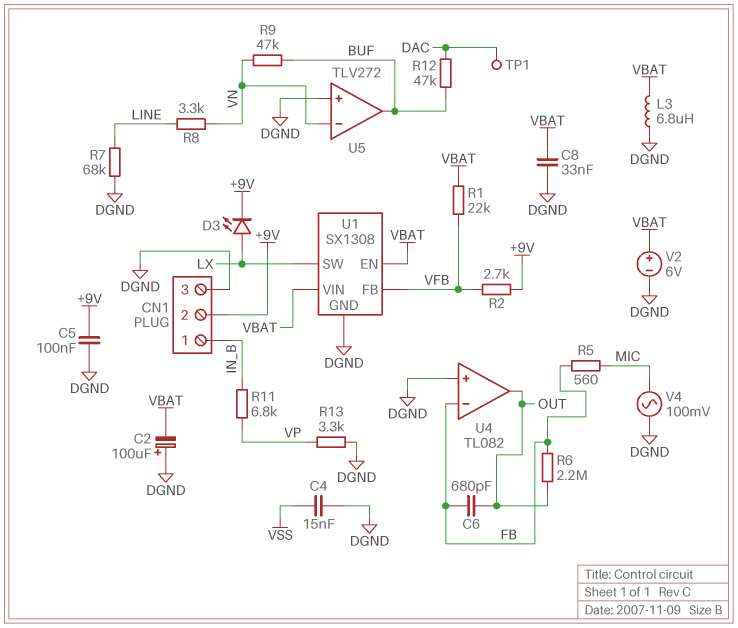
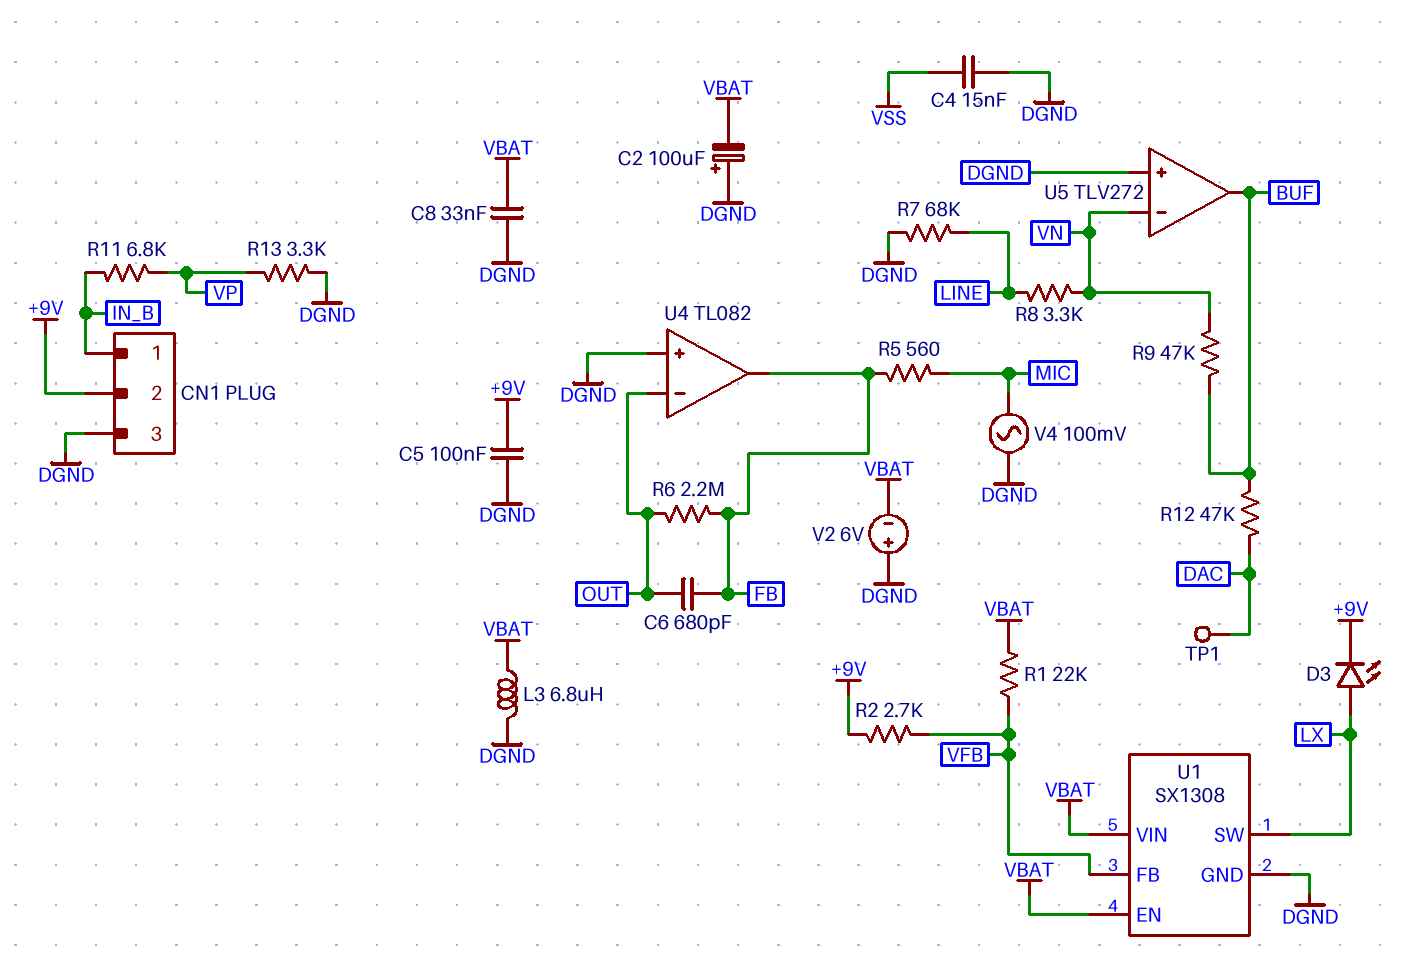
U4 pin in-: FB -> OUT
U4 pin out: OUT -> FB
V2: 6V (plus VBAT, minus DGND) -> 6V (plus DGND, minus VBAT)

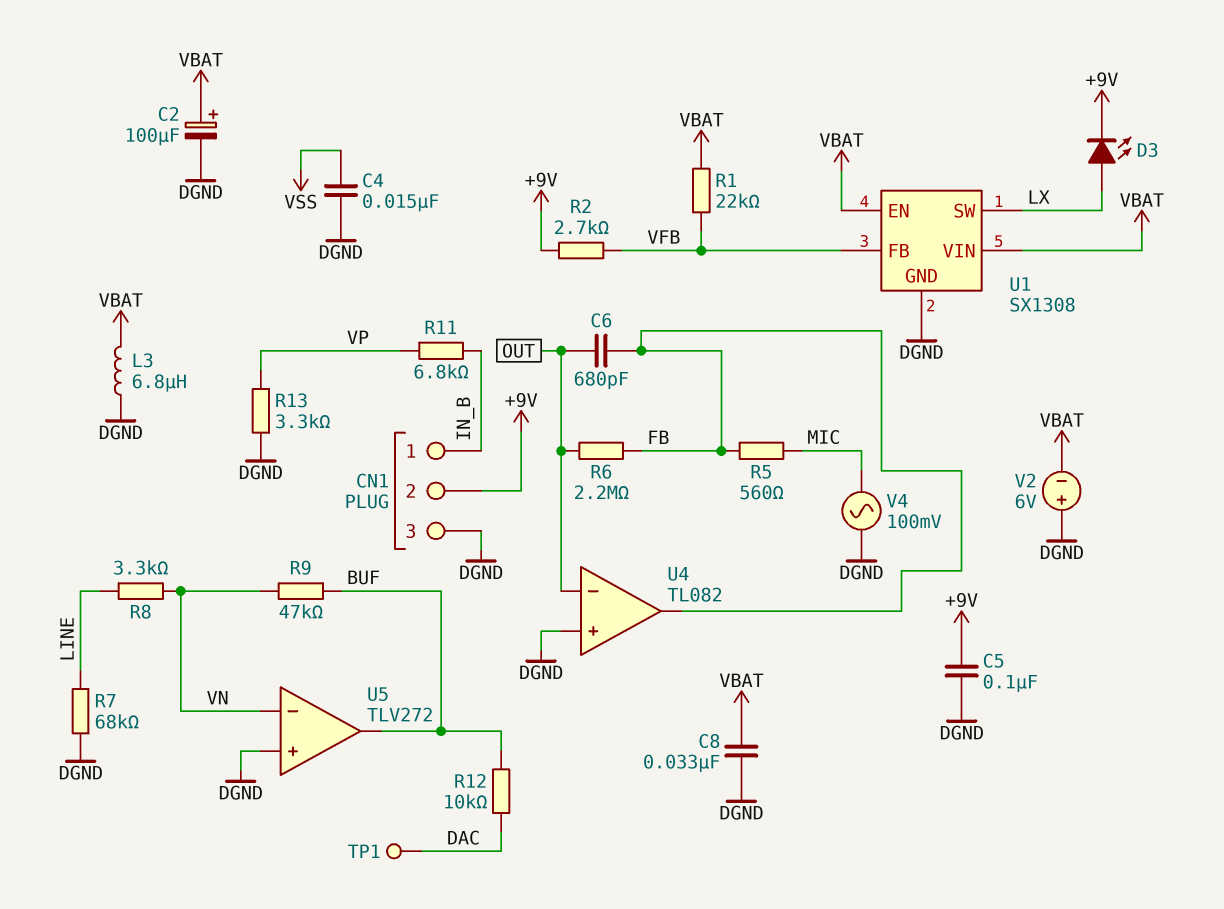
C2: 100uF (plus DGND, minus VBAT) -> 100uF (plus VBAT, minus DGND)
R12: 47k (BUF, DAC) -> 10k (BUF, DAC)

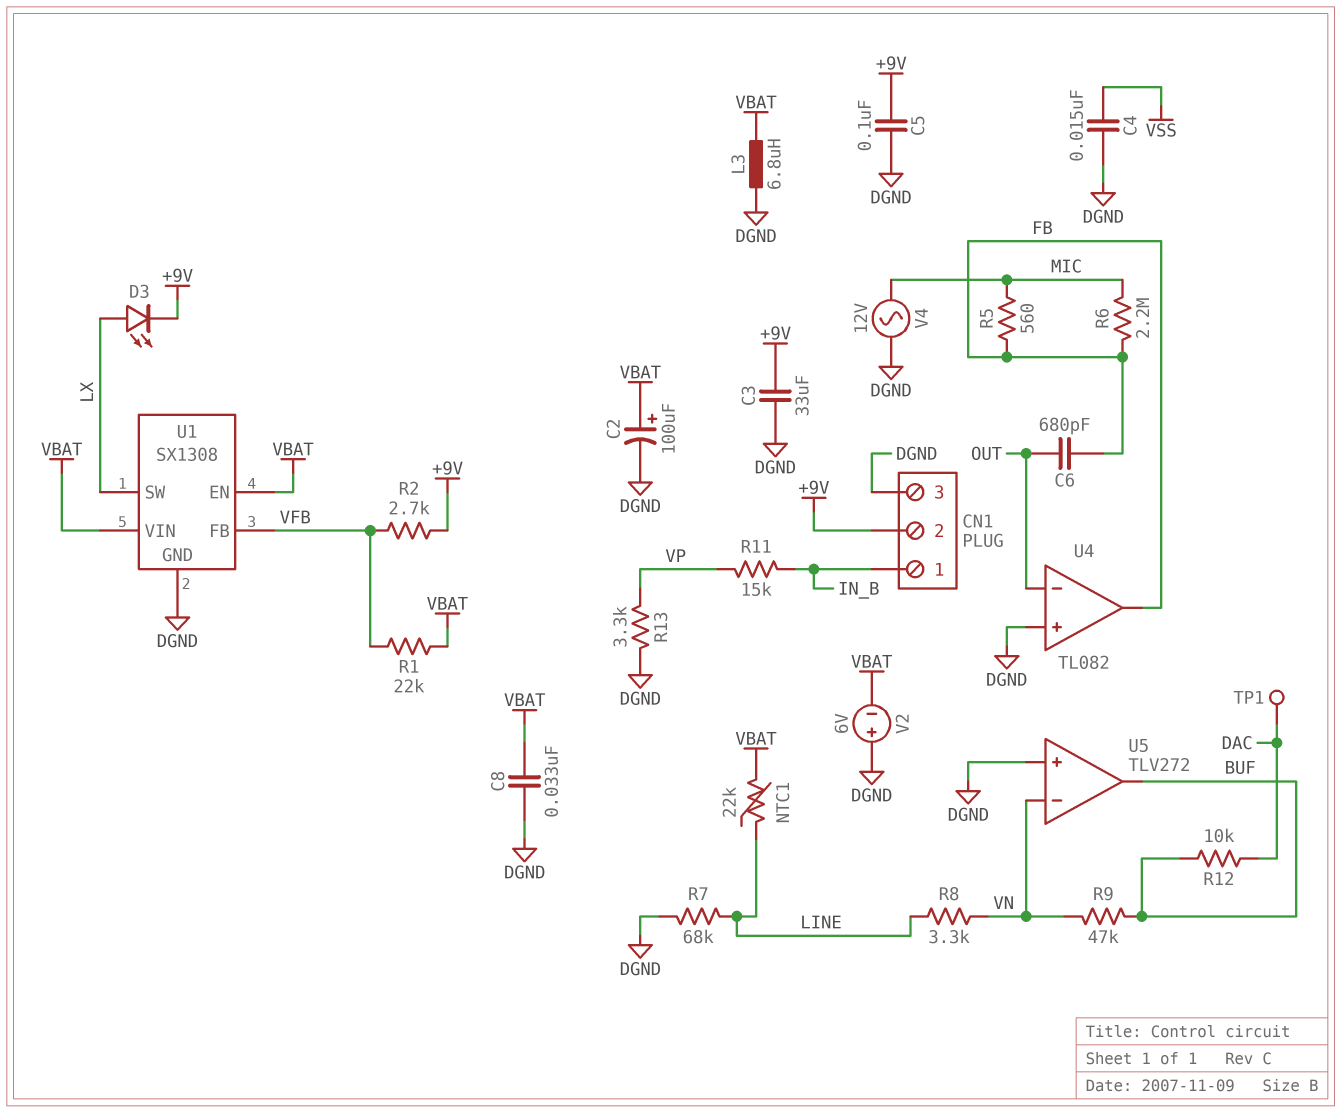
C3: none -> 33uF (+9V, DGND)
NTC1: none -> 22k (LINE, VBAT)
R6: 2.2M (FB, OUT) -> 2.2M (FB, MIC)
R11: 6.8k (IN_B, VP) -> 15k (IN_B, VP)
V4: AC 100mV (DGND, MIC) -> AC 12V (DGND, MIC)

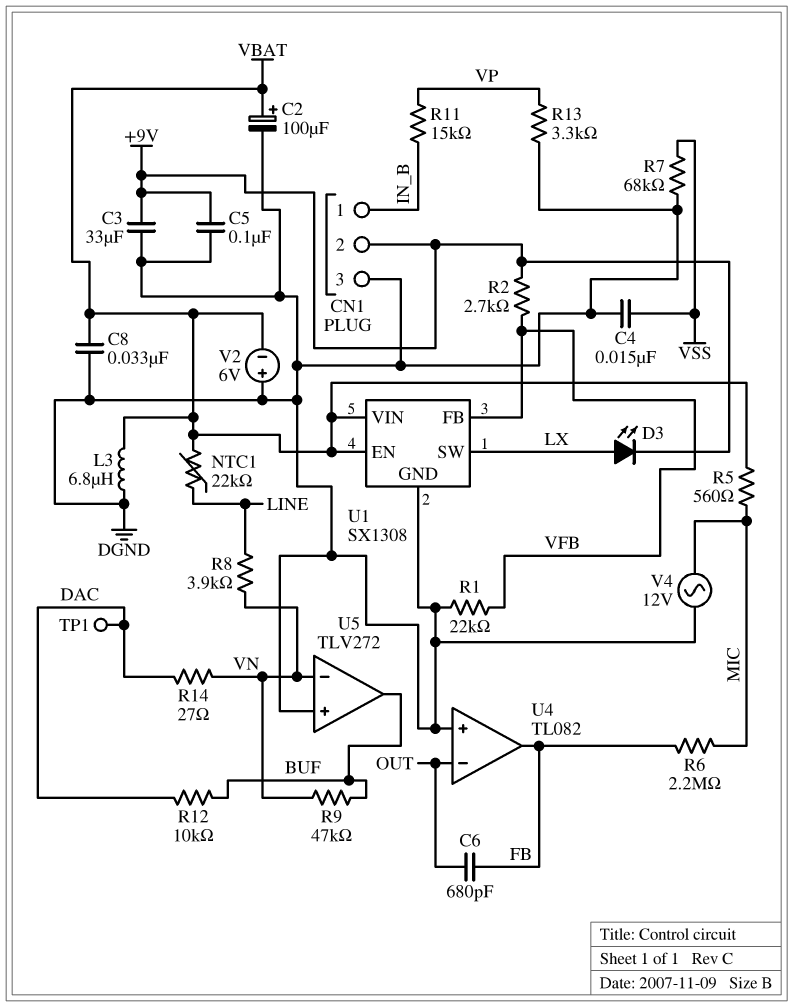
R1: 22k (VBAT, VFB) -> 22k (DGND, VFB)
R5: 560 (FB, MIC) -> 560 (MIC, VBAT)
R7: 68k (DGND, LINE) -> 68k (DGND, VSS)
R8: 3.3k (LINE, VN) -> 3.9k (LINE, VN)
R14: none -> 27 (DAC, VN)

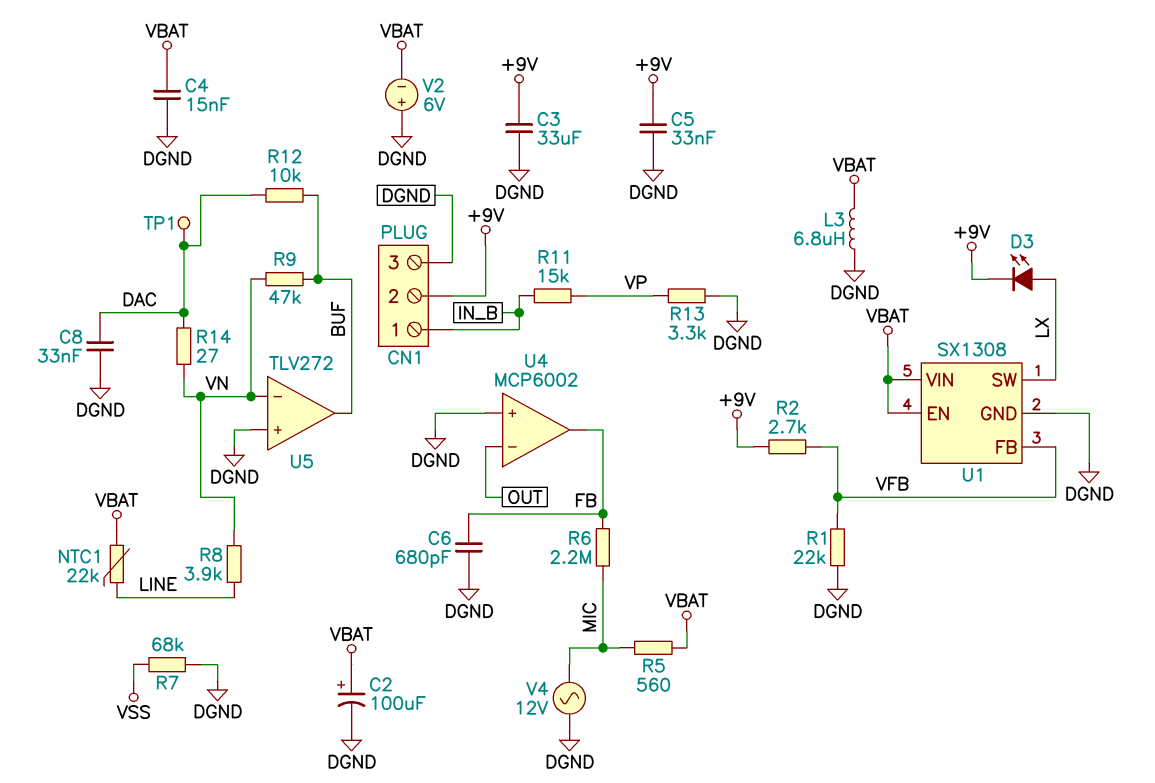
C4: 15nF (DGND, VSS) -> 15nF (DGND, VBAT)
C5: 100nF (+9V, DGND) -> 33nF (+9V, DGND)
C6: 680pF (FB, OUT) -> 680pF (DGND, FB)
C8: 33nF (DGND, VBAT) -> 33nF (DAC, DGND)
U4: TL082 -> MCP6002

